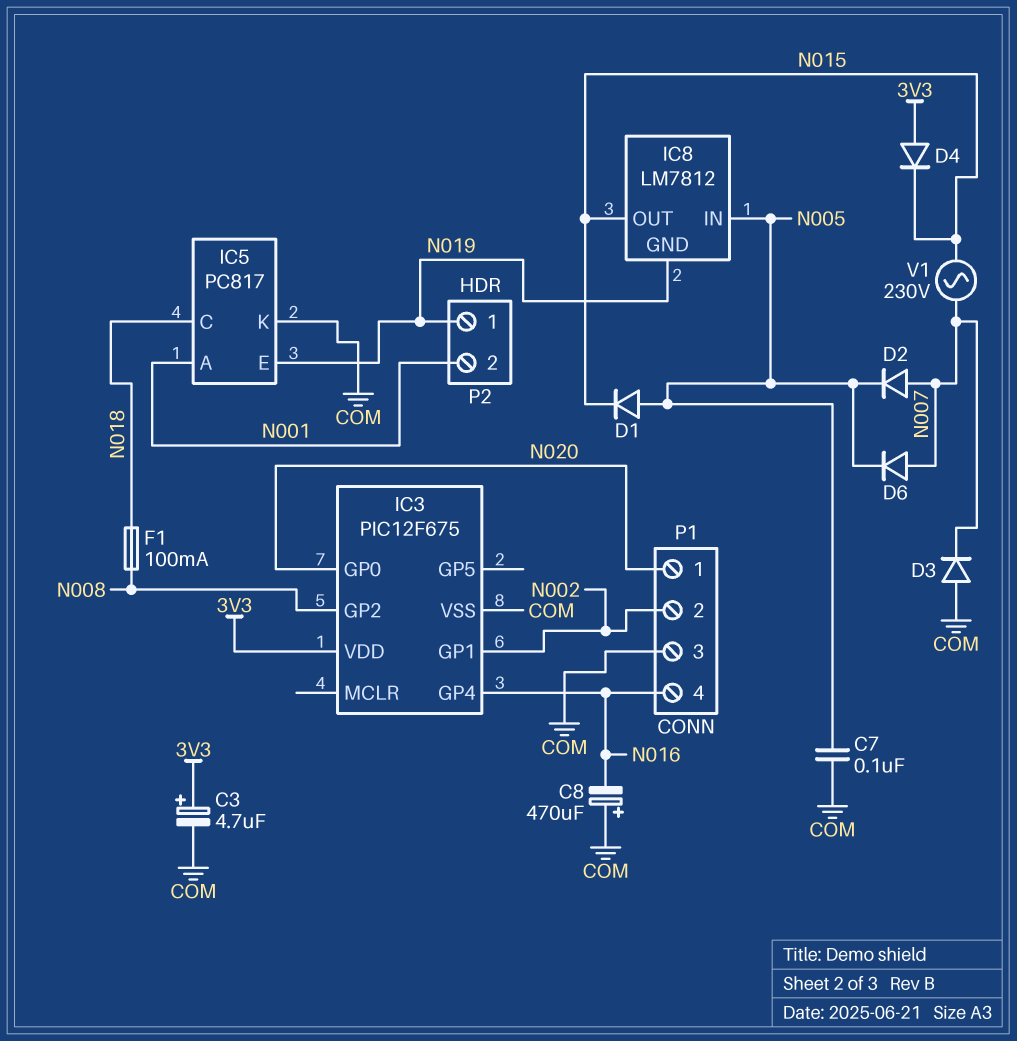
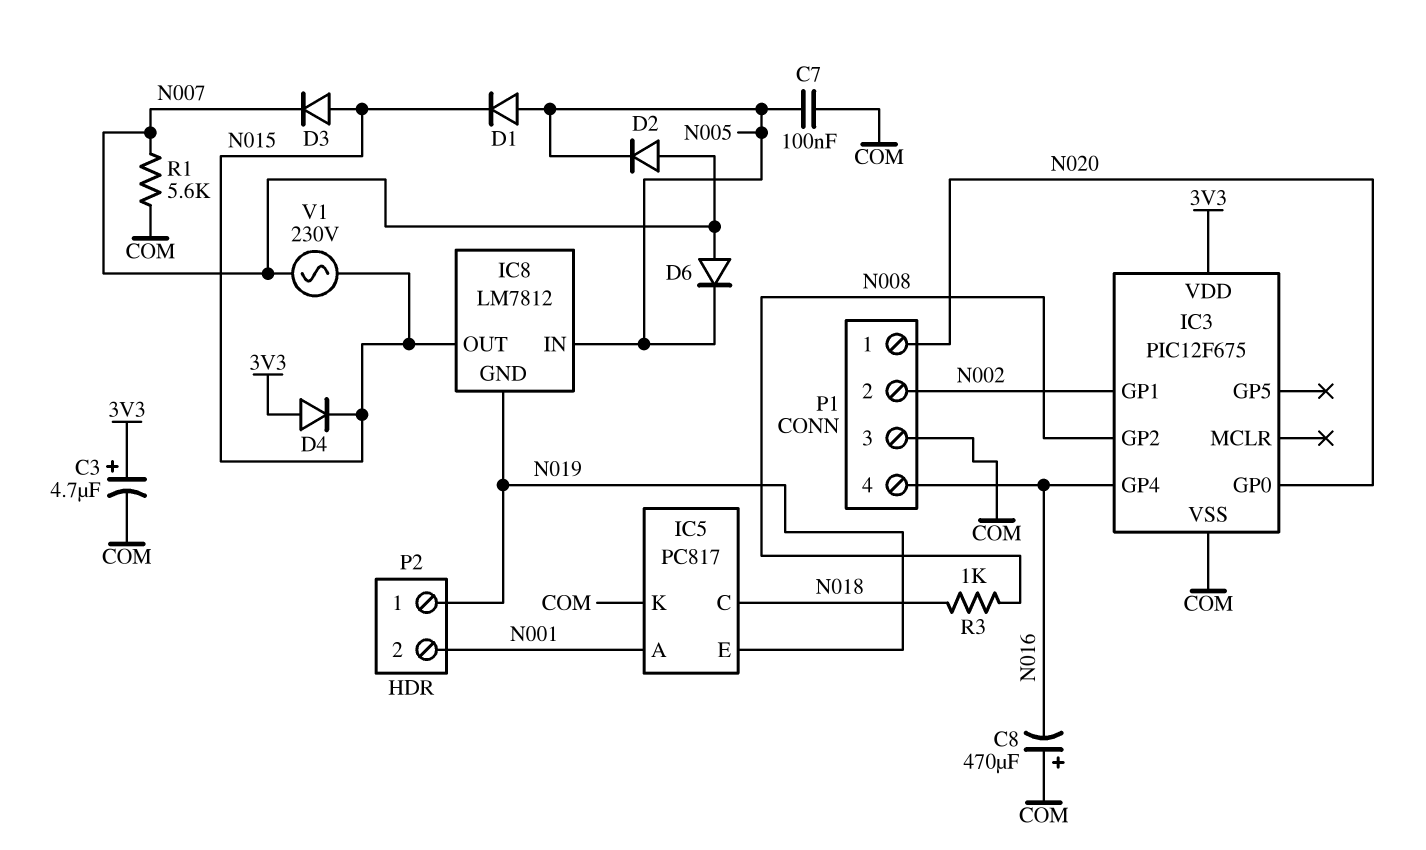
D3: diode (A COM, K N007) -> diode (A N015, K N007)
F1: 100mA (N008, N018) -> none
R1: none -> 5.6k (COM, N007)
R3: none -> 1k (N008, N018)

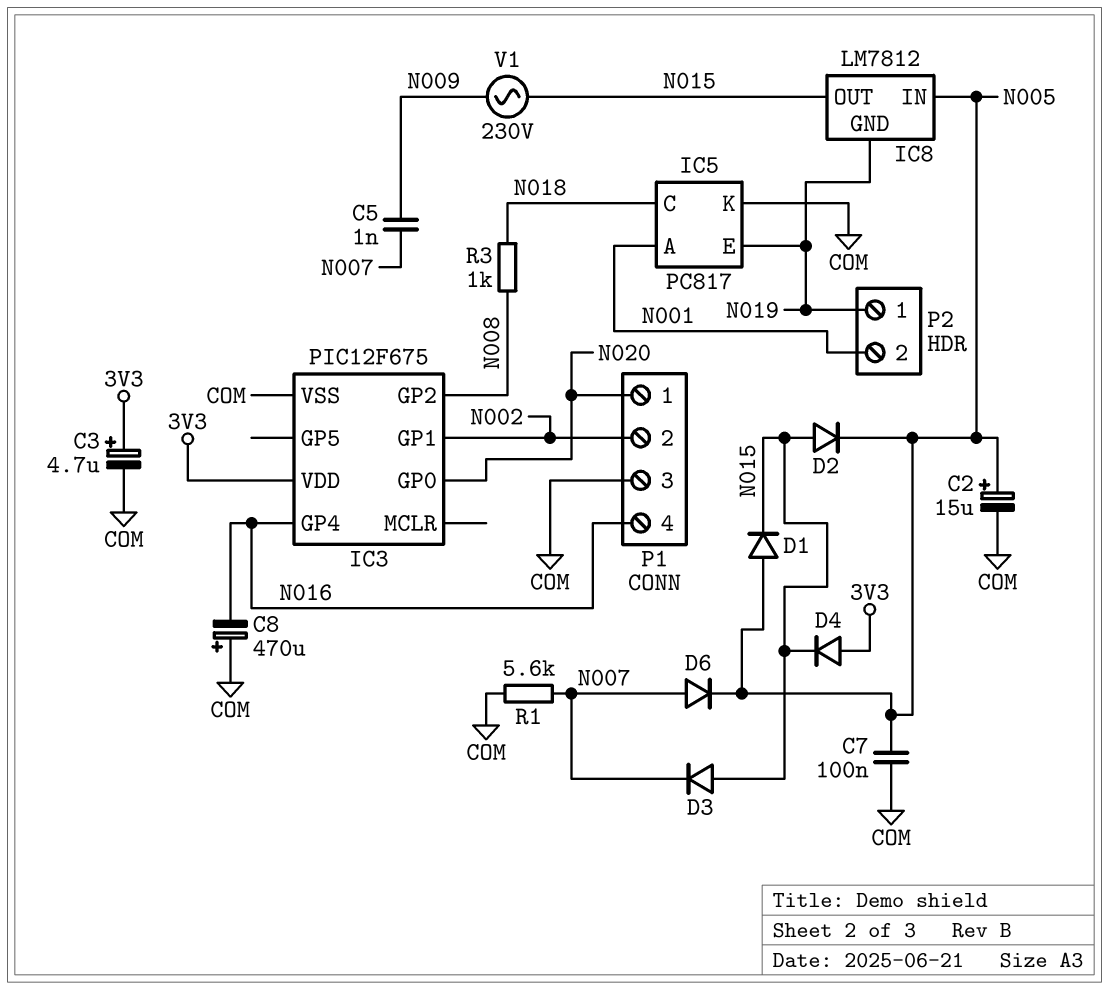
C2: none -> 15uF (plus N005, minus COM)
C5: none -> 1nF (N007, N009)
D2: diode (A N007, K N005) -> diode (A N015, K N005)
V1: AC 230V (N007, N015) -> AC 230V (N009, N015)

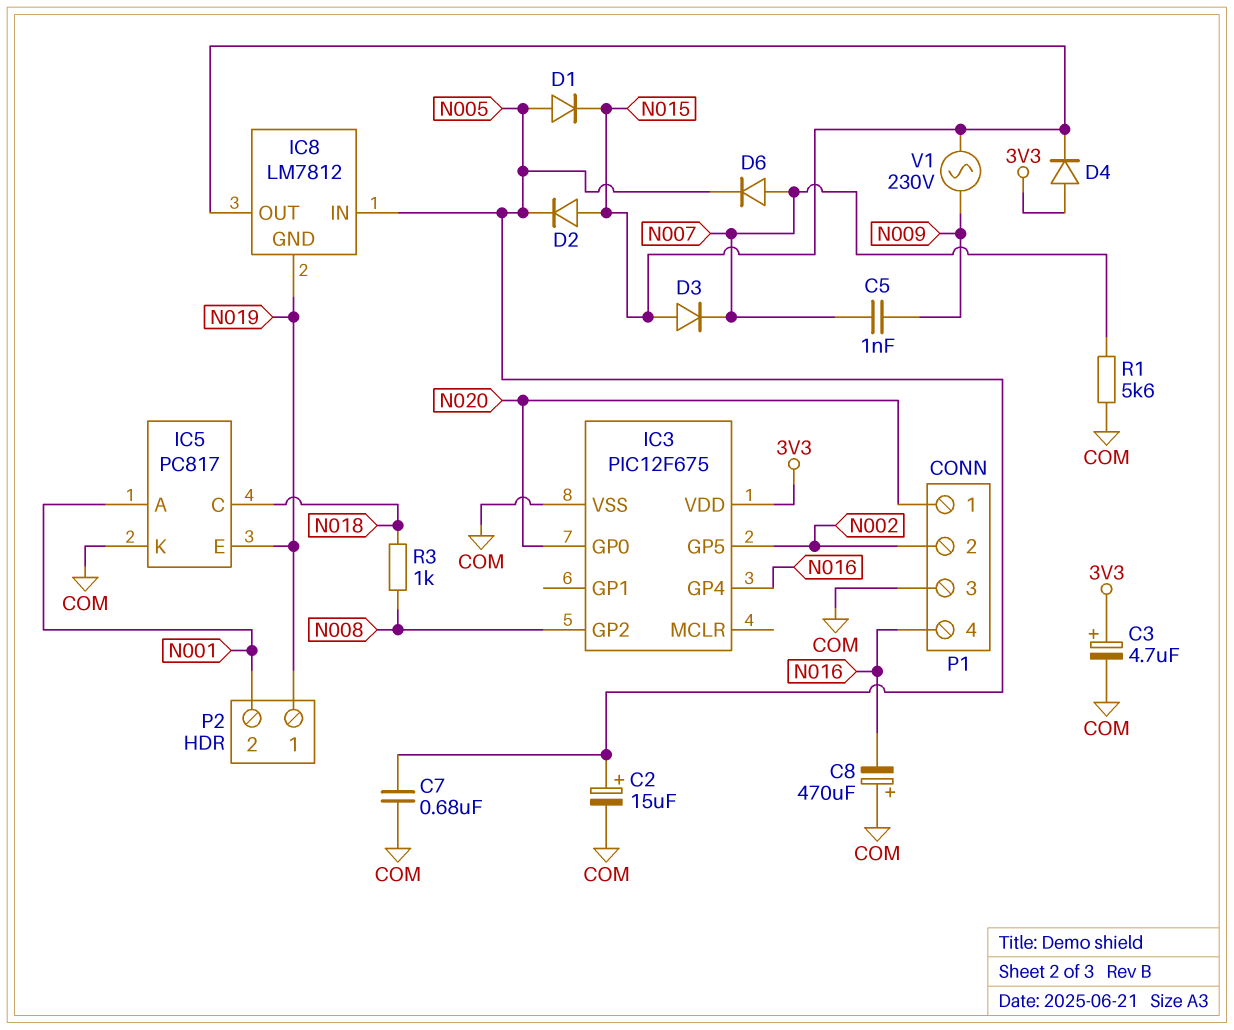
C7: 100nF (COM, N005) -> 680nF (COM, N005)
IC3 pin GP1: N002 -> none
IC3 pin GP5: none -> N002

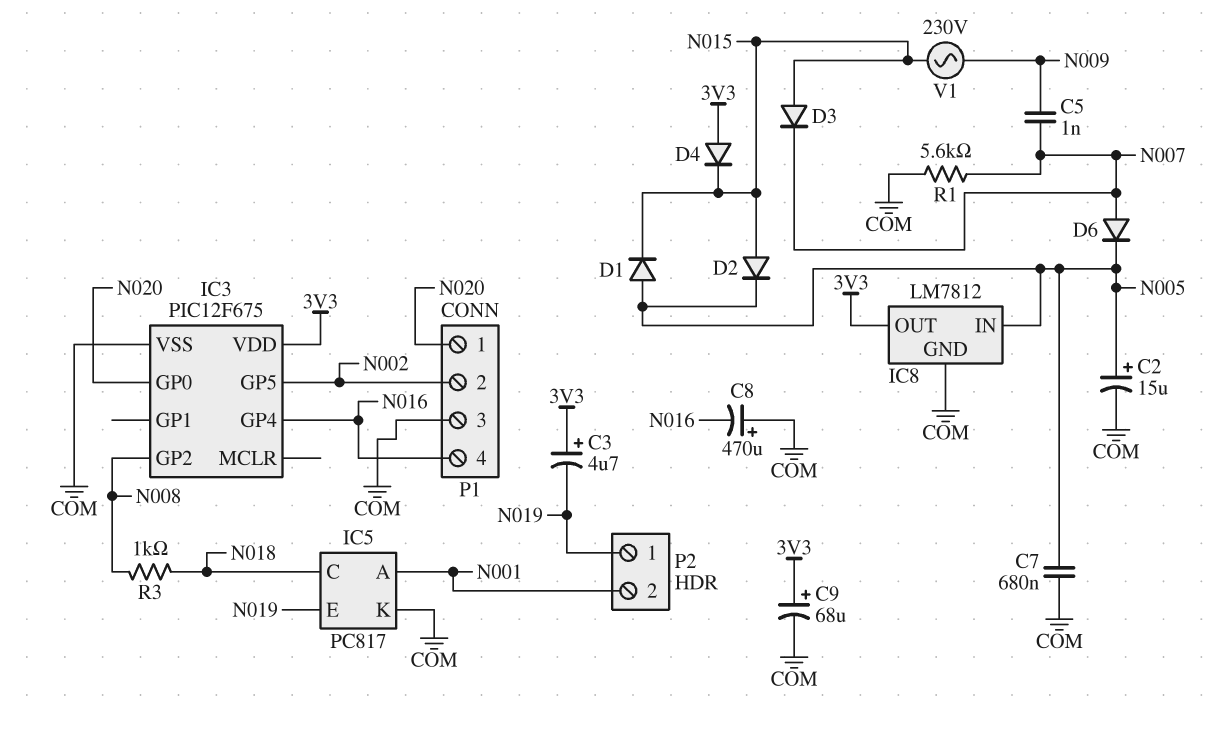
C3: 4.7uF (plus 3V3, minus COM) -> 4.7uF (plus 3V3, minus N019)
C9: none -> 68uF (plus 3V3, minus COM)
IC8 pin GND: N019 -> COM
IC8 pin OUT: N015 -> 3V3

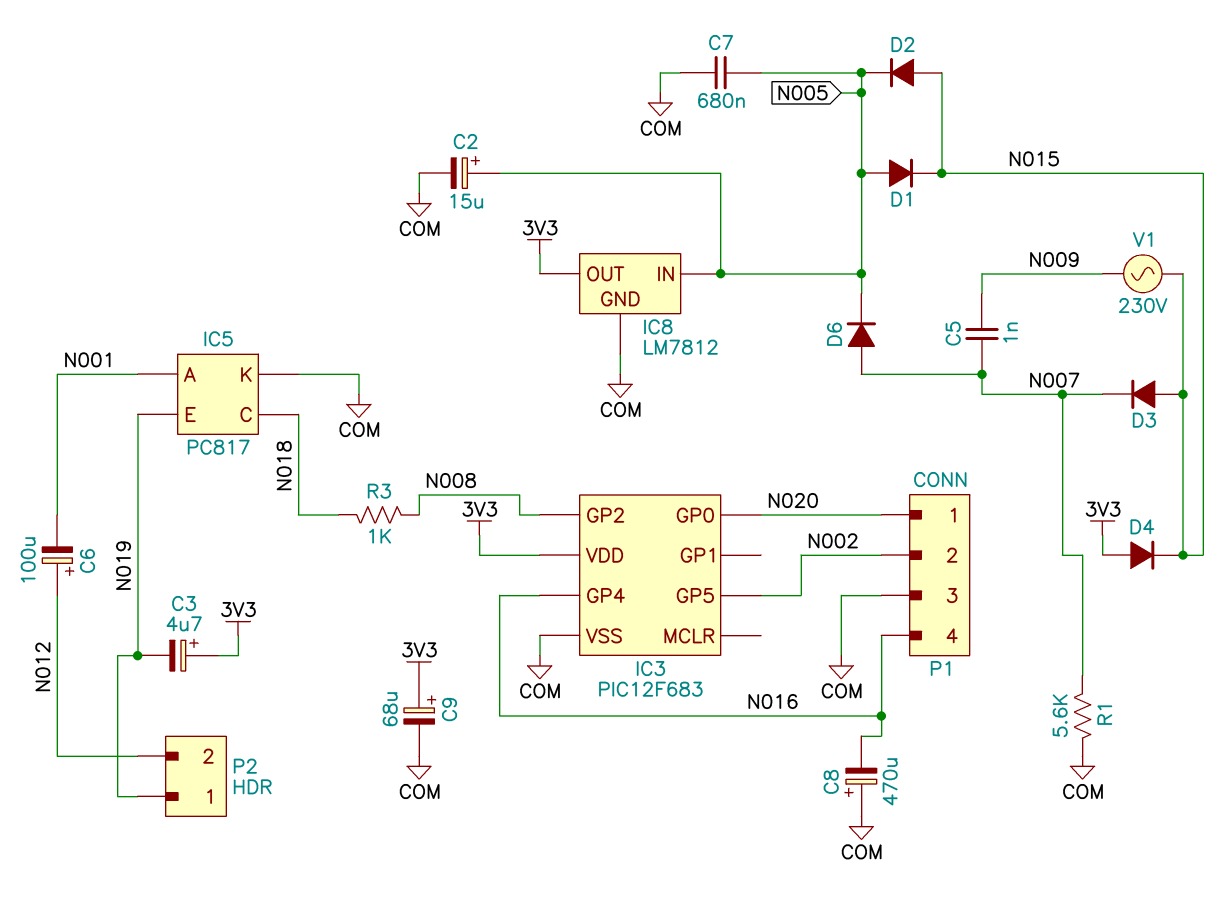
C6: none -> 100uF (plus N012, minus N001)
IC3: PIC12F675 -> PIC12F683
P2 pin 2: N001 -> N012

